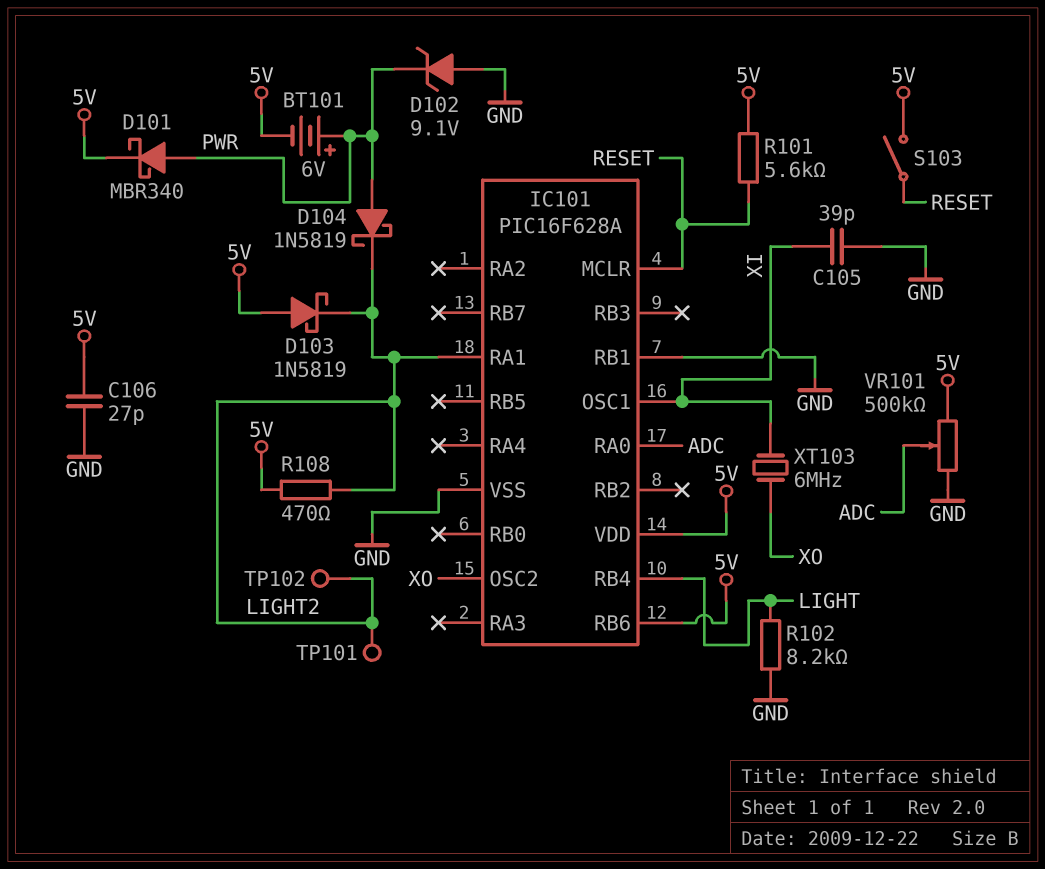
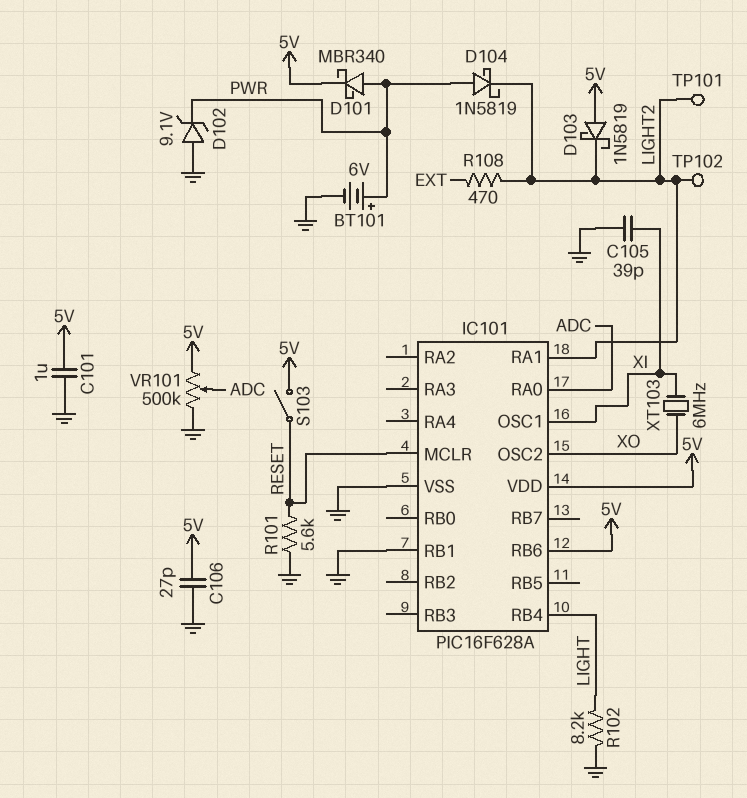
BT101: 6V (plus PWR, minus 5V) -> 6V (plus PWR, minus GND)
C101: none -> 1uF (5V, GND)
R101: 5.6k (5V, RESET) -> 5.6k (GND, RESET)
R108: 470 (5V, LIGHT2) -> 470 (EXT, LIGHT2)

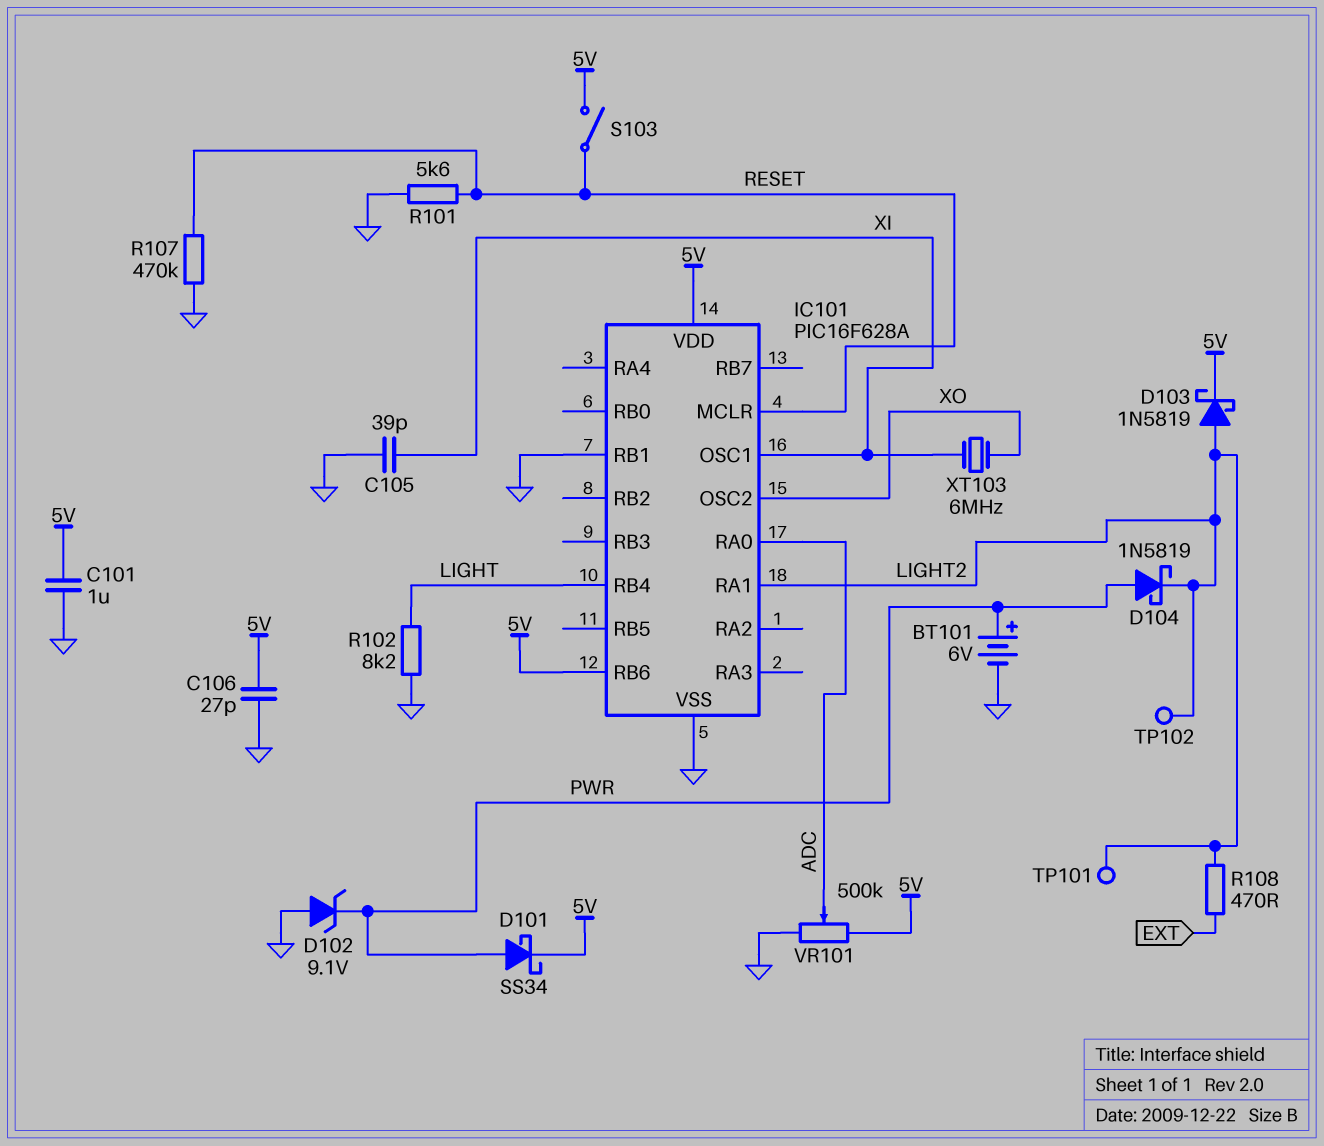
D101: schottky MBR340 (A PWR, K 5V) -> schottky SS34 (A PWR, K 5V)
D103: schottky 1N5819 (A 5V, K LIGHT2) -> schottky 1N5819 (A LIGHT2, K 5V)
R107: none -> 470k (GND, RESET)

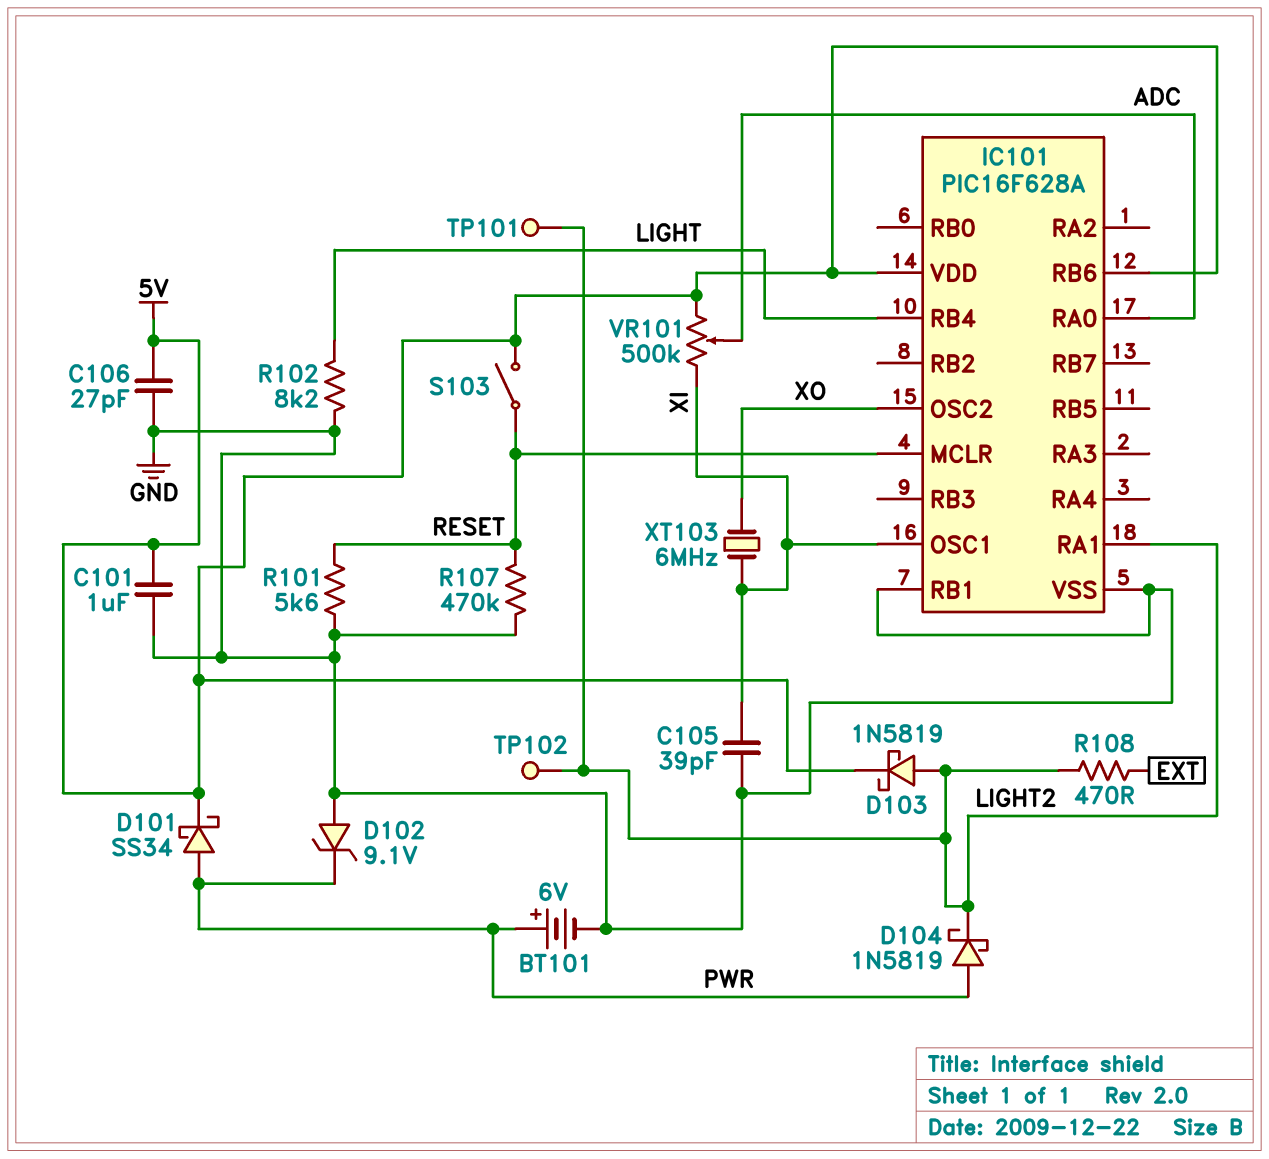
VR101: 500k (5V, GND, wiper ADC) -> 500k (5V, XI, wiper ADC)

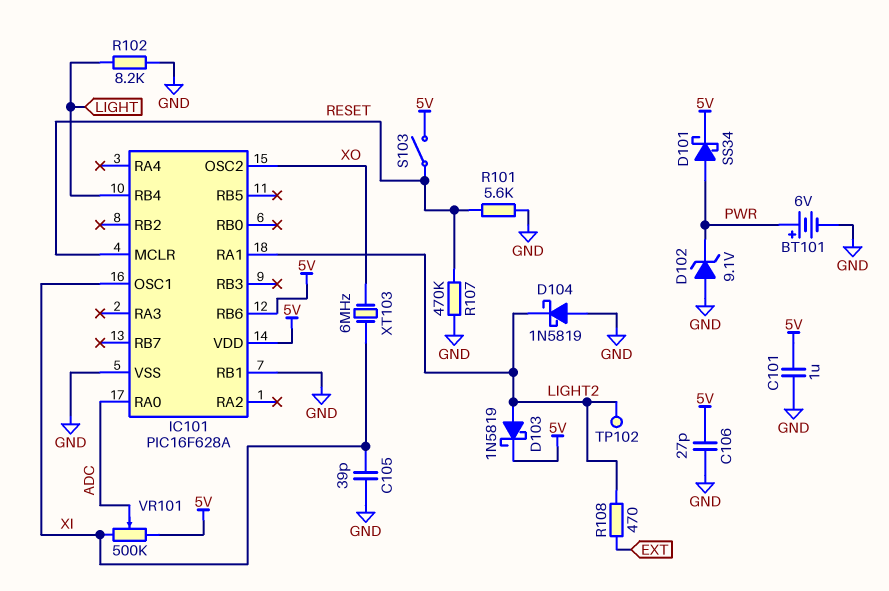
D104: schottky 1N5819 (A PWR, K LIGHT2) -> schottky 1N5819 (A GND, K LIGHT2)
TP101: test point (LIGHT2) -> none

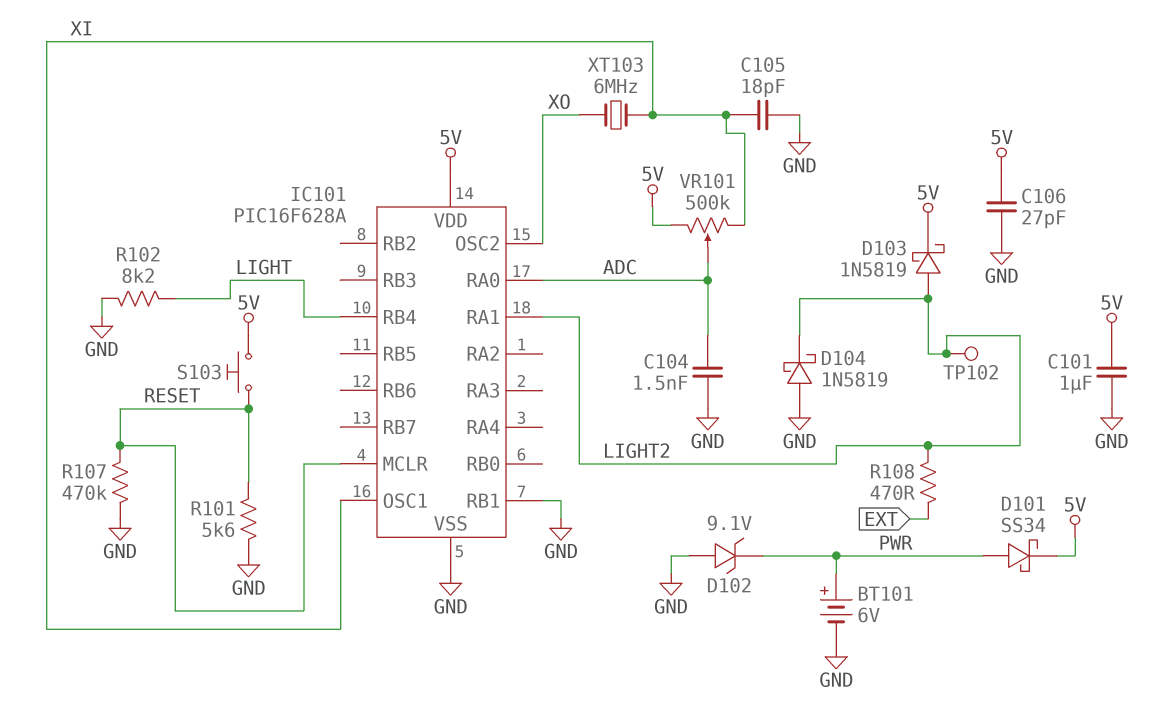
C104: none -> 1.5nF (ADC, GND)
C105: 39pF (GND, XI) -> 18pF (GND, XI)
IC101 pin RB6: 5V -> none
S103: switch (5V, RESET) -> button (5V, RESET)

